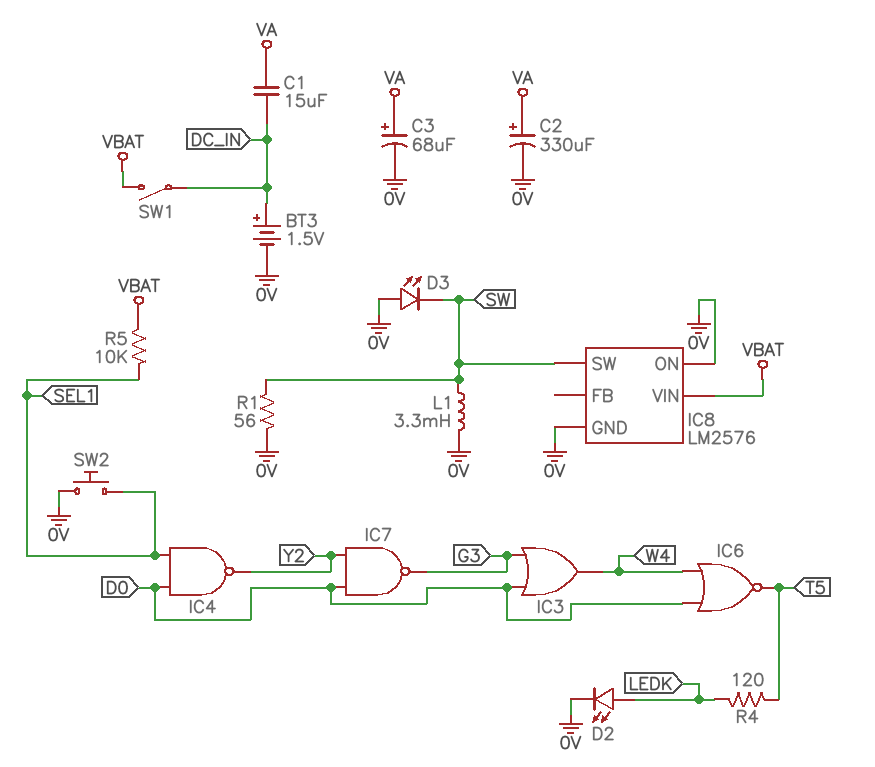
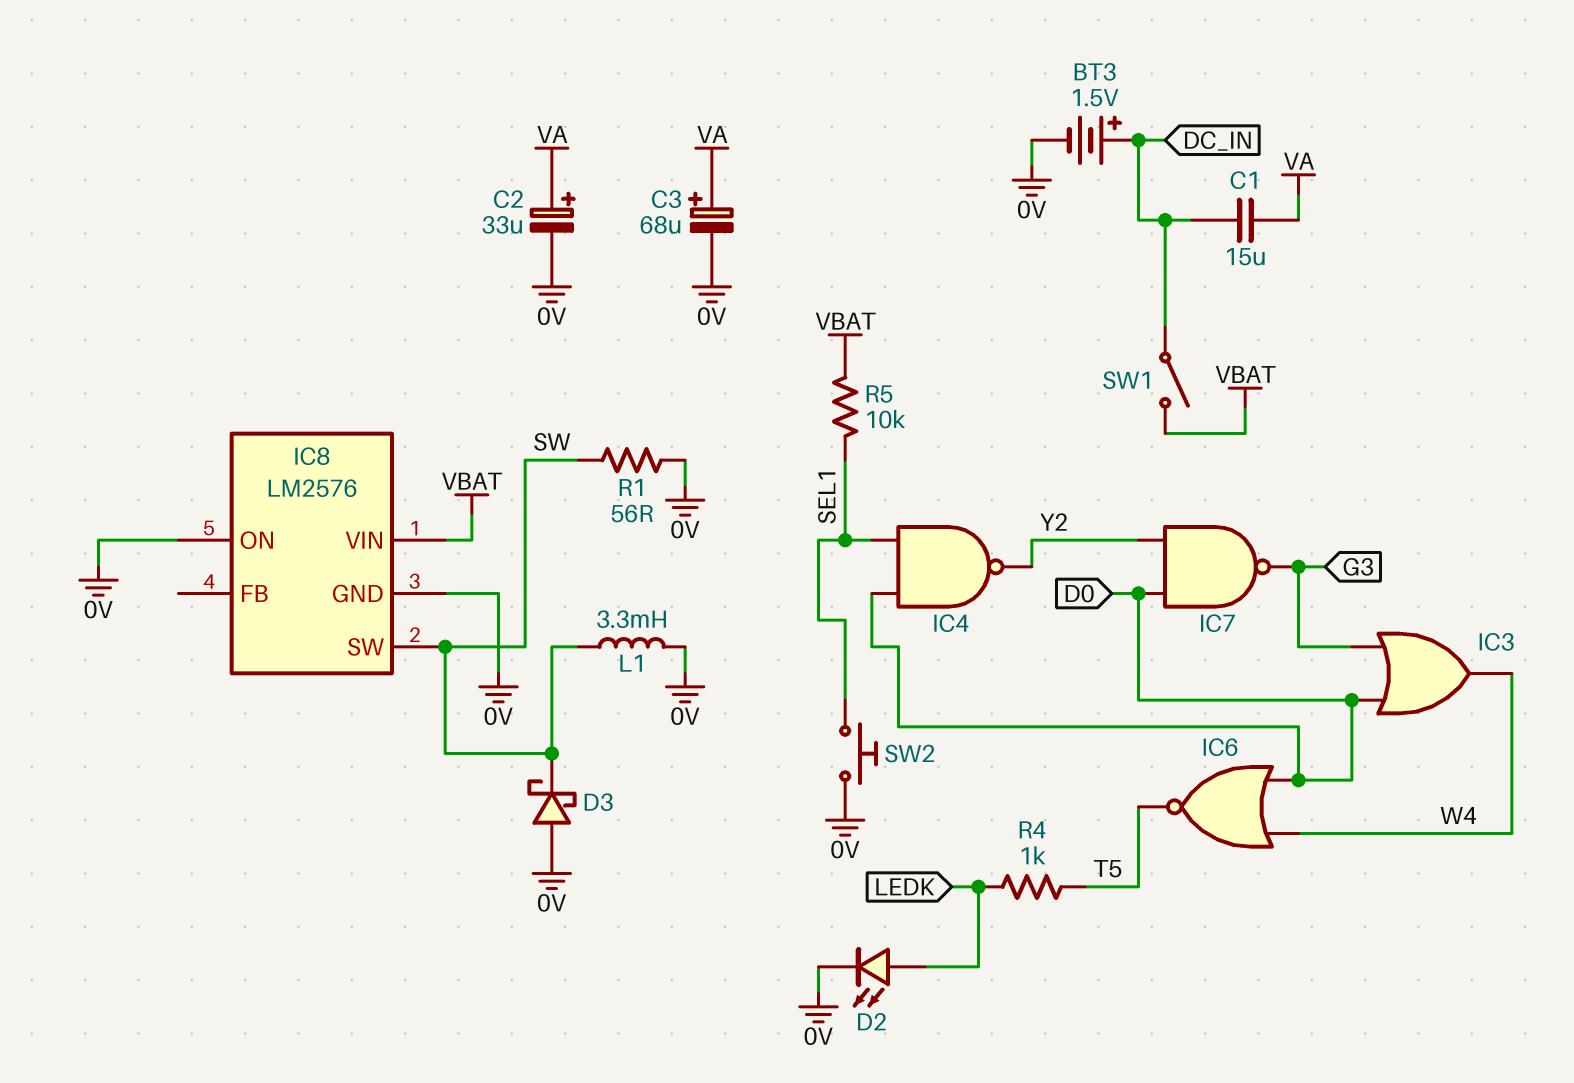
C2: 330uF (plus VA, minus 0V) -> 33uF (plus VA, minus 0V)
D3: LED (A 0V, K SW) -> schottky (A 0V, K SW)
R4: 120 (LEDK, T5) -> 1k (LEDK, T5)

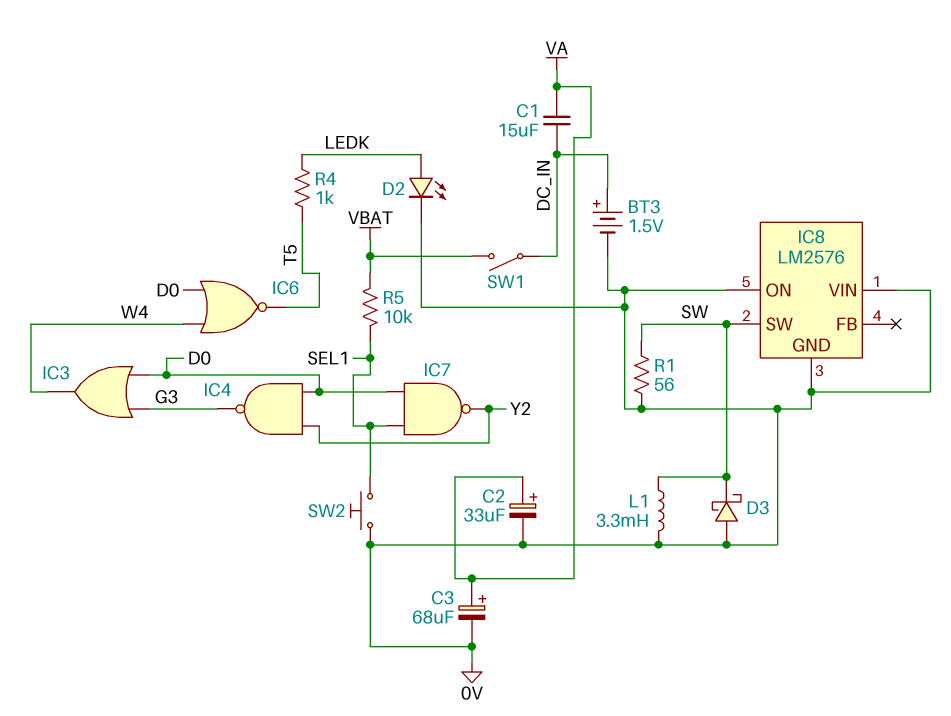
IC4: NAND (in D0, in SEL1, out Y2) -> NAND (in D0, in Y2, out G3)
IC7: NAND (in D0, in Y2, out G3) -> NAND (in D0, in SEL1, out Y2)
IC8 pin VIN: VBAT -> 0V

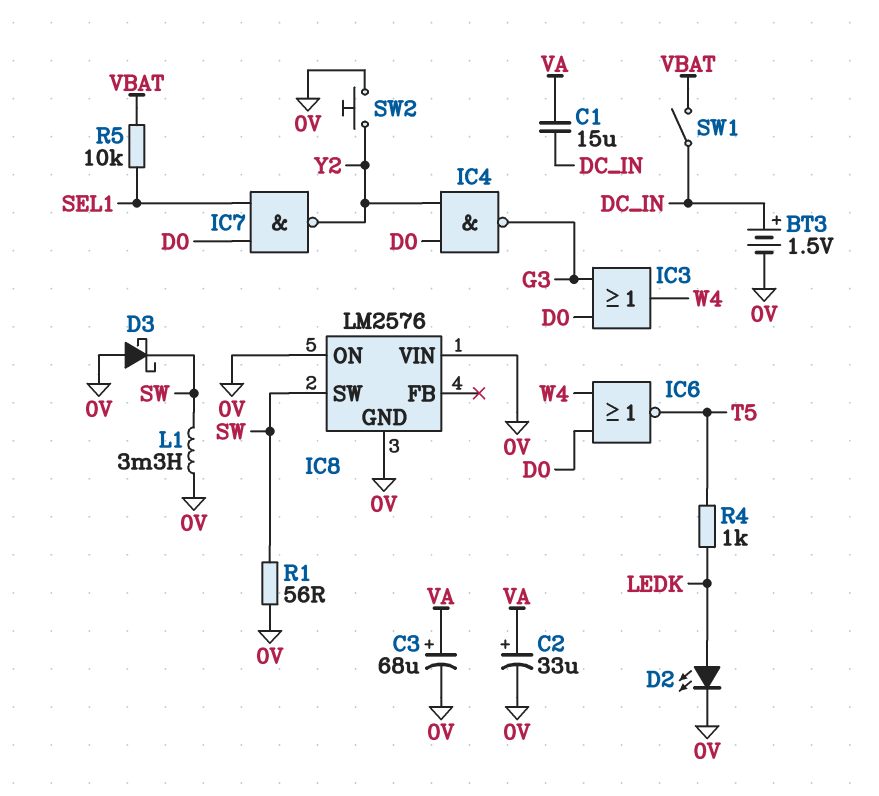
SW2: button (0V, SEL1) -> button (0V, Y2)

